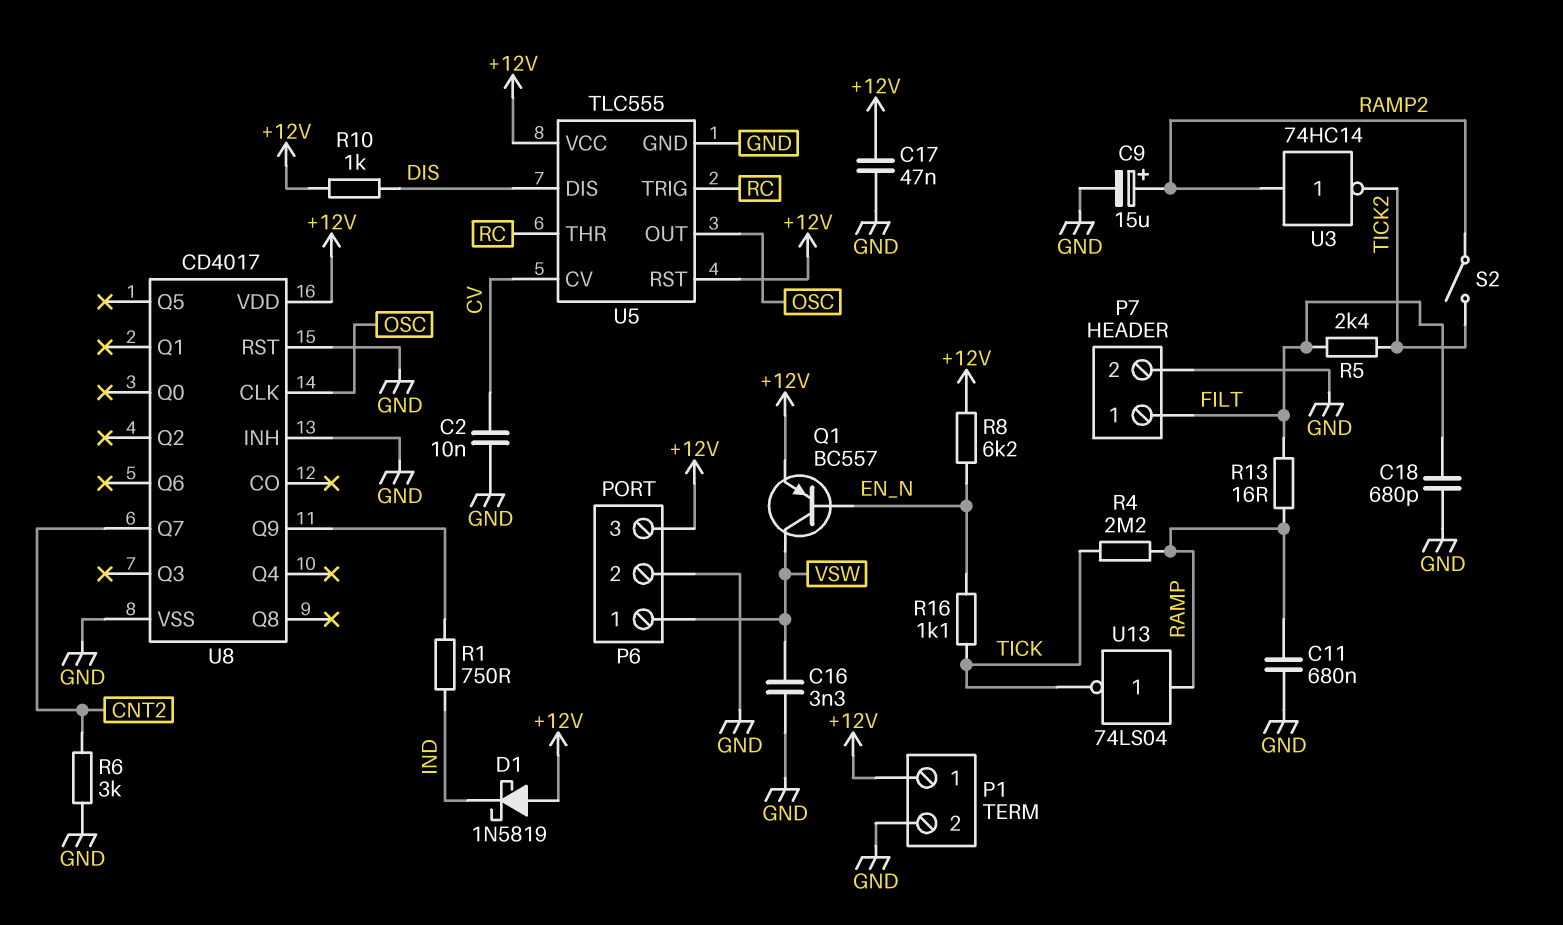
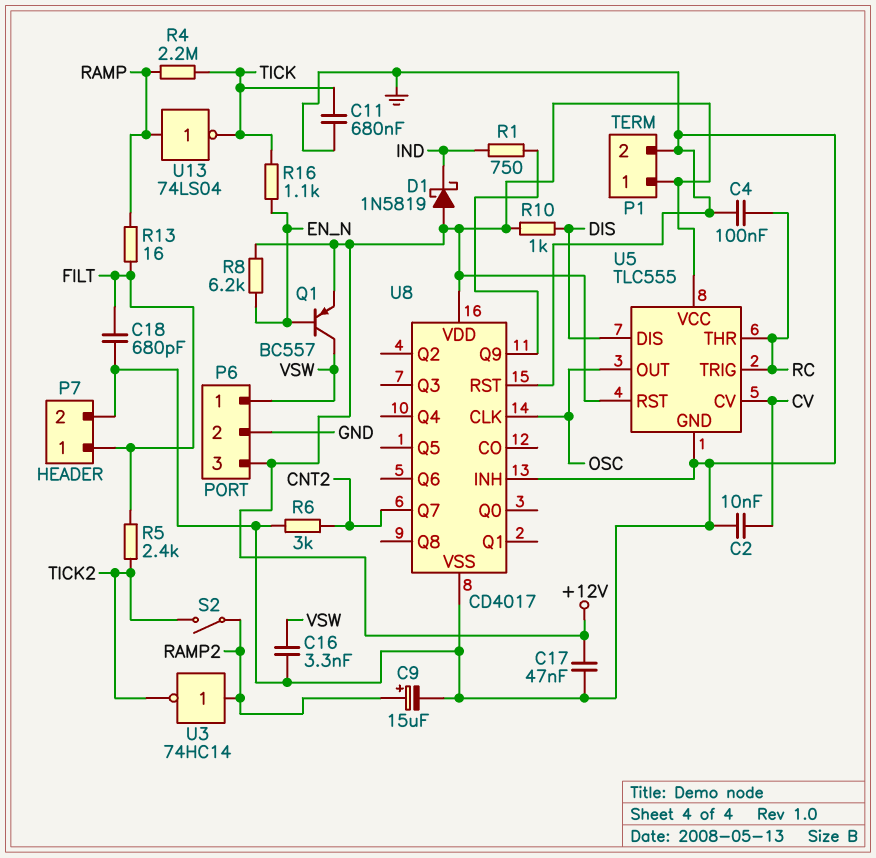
C4: none -> 100nF (GND, RC)
C11: 680nF (GND, RAMP) -> 680nF (GND, TICK)

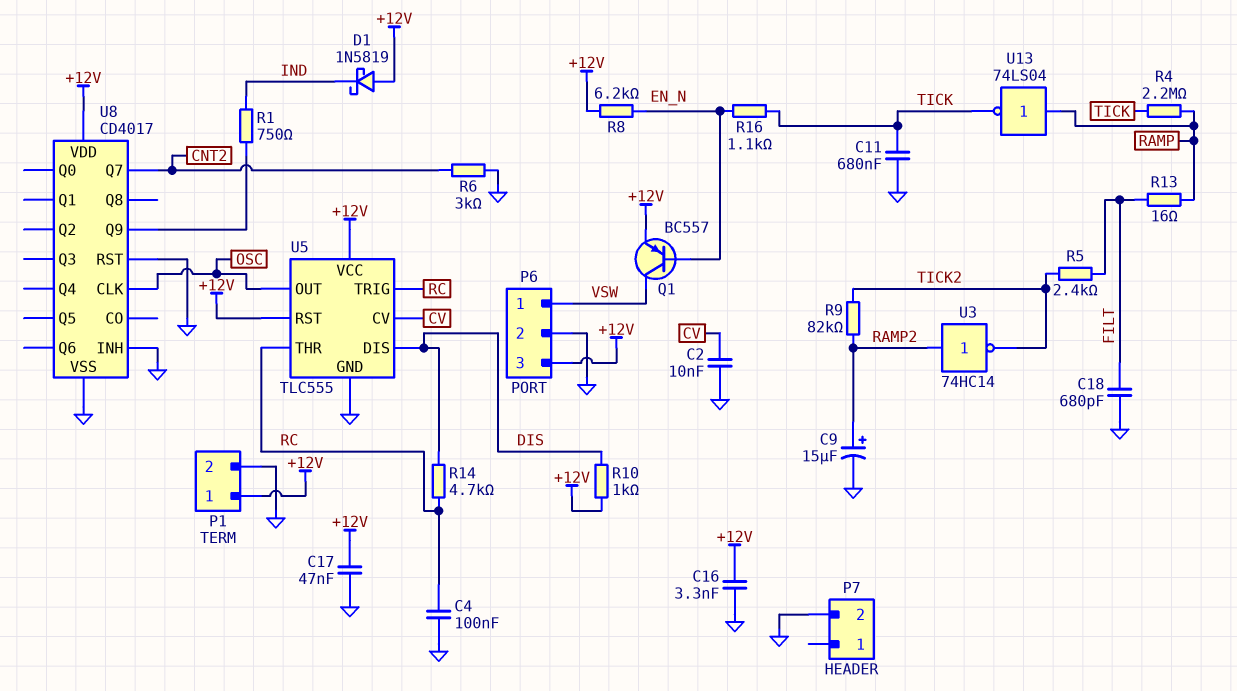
C16: 3.3nF (GND, VSW) -> 3.3nF (+12V, GND)
P7 pin 1: FILT -> none
R9: none -> 82k (RAMP2, TICK2)
R14: none -> 4.7k (DIS, RC)
S2: switch (RAMP2, TICK2) -> none

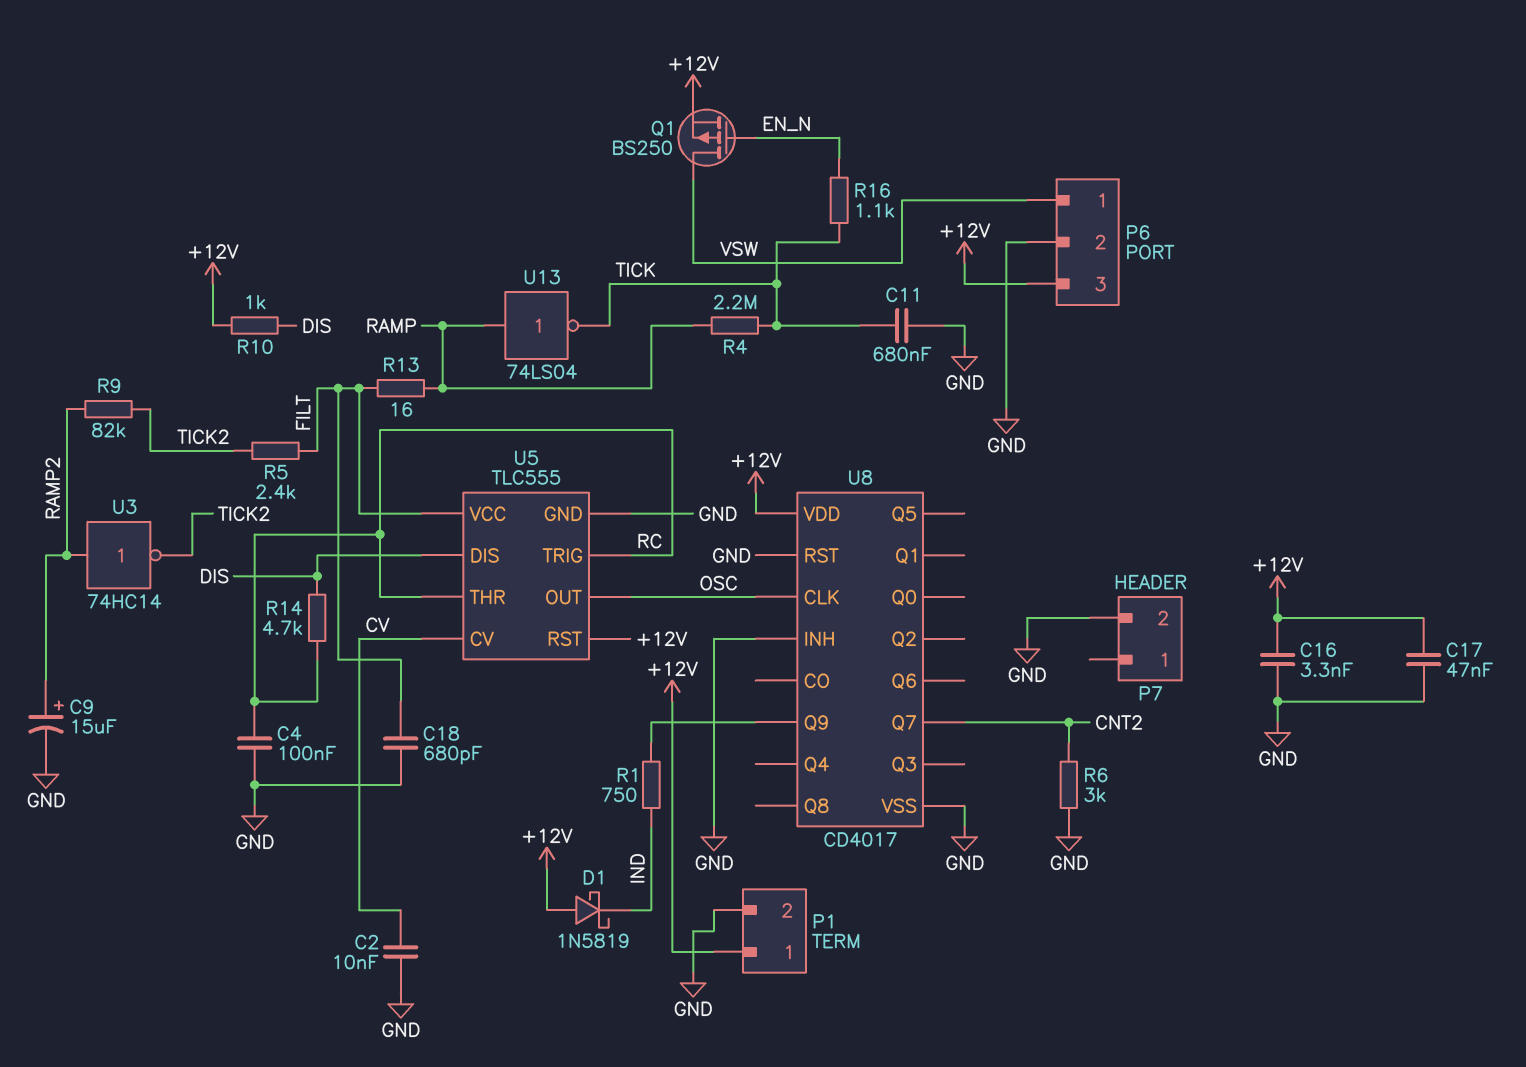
Q1: PNP BC557 (B EN_N, C VSW, E +12V) -> PMOS BS250 (G EN_N, D VSW, S +12V)
R8: 6.2k (+12V, EN_N) -> none
U5 pin VCC: +12V -> FILT

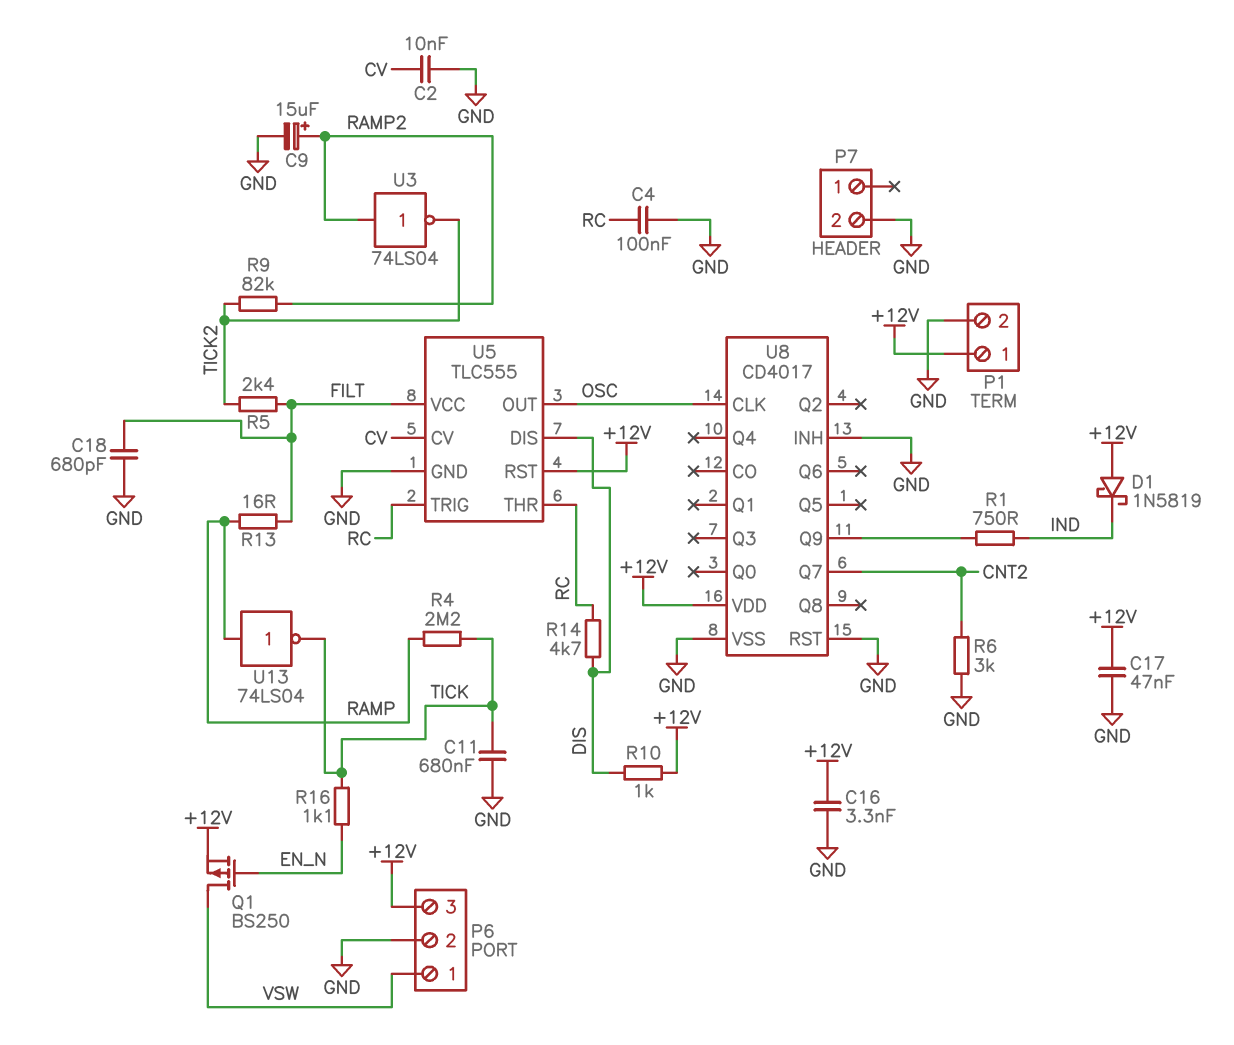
U3: NOT 74HC14 (in RAMP2, out TICK2) -> NOT 74LS04 (in RAMP2, out TICK2)

